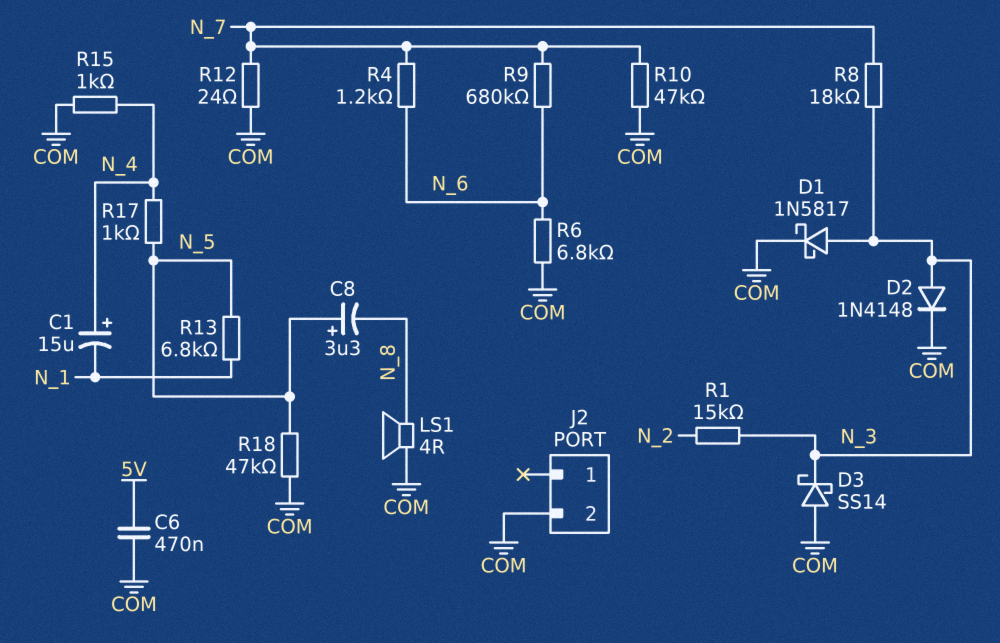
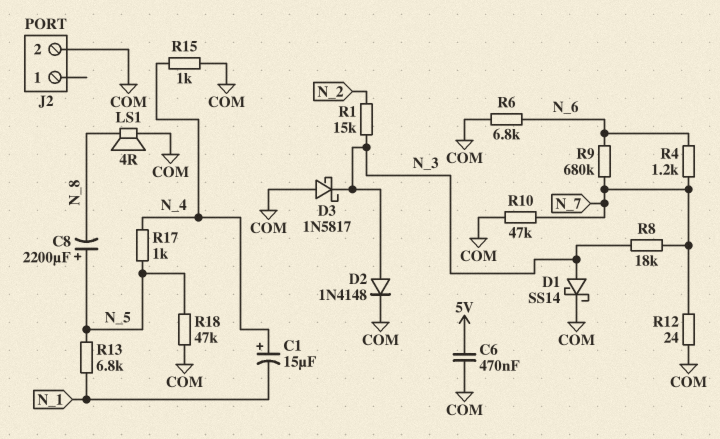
C8: 3.3uF (plus N_5, minus N_8) -> 2200uF (plus N_5, minus N_8)
D1: schottky 1N5817 (A N_3, K COM) -> schottky SS14 (A N_3, K COM)
D3: schottky SS14 (A COM, K N_3) -> schottky 1N5817 (A COM, K N_3)

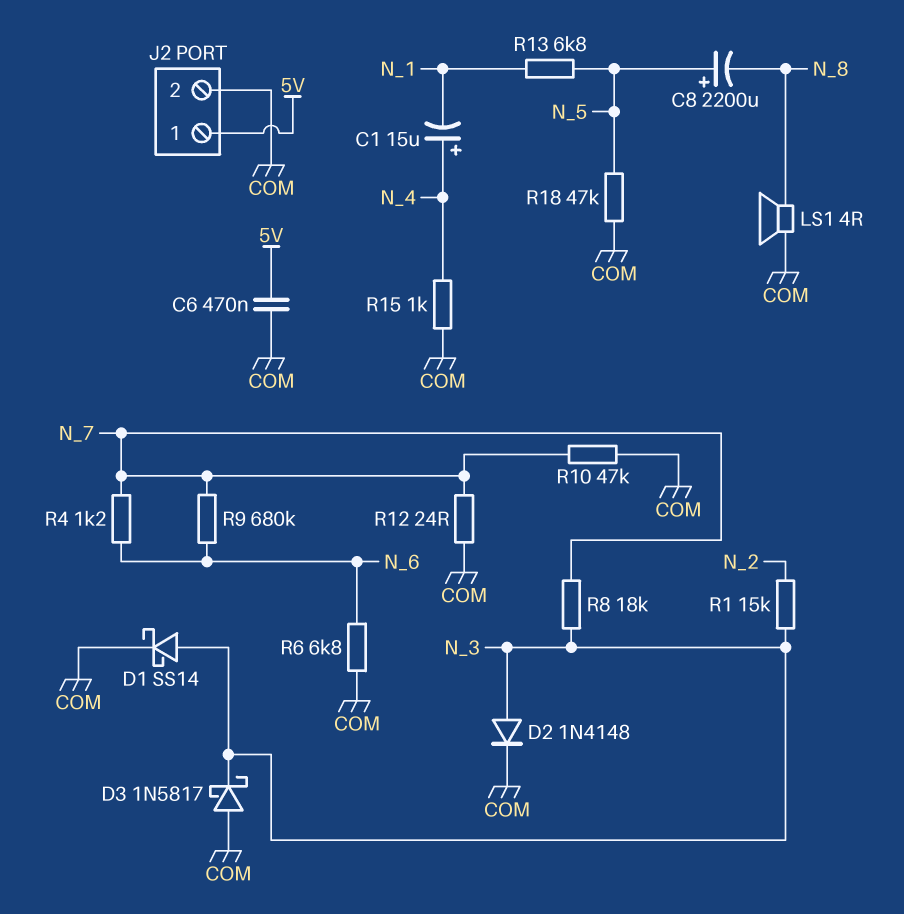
J2 pin 1: none -> 5V
R17: 1k (N_4, N_5) -> none

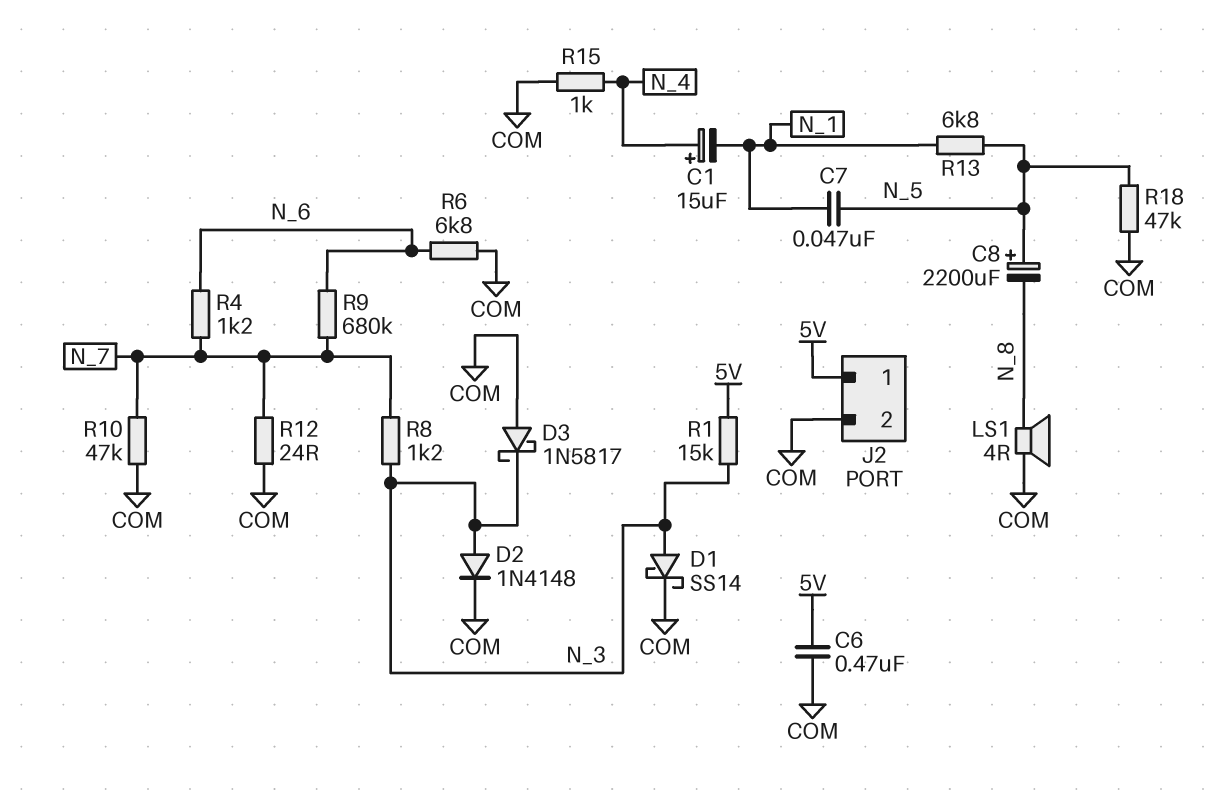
C7: none -> 47nF (N_1, N_5)
R1: 15k (N_2, N_3) -> 15k (5V, N_3)
R8: 18k (N_3, N_7) -> 1.2k (N_3, N_7)

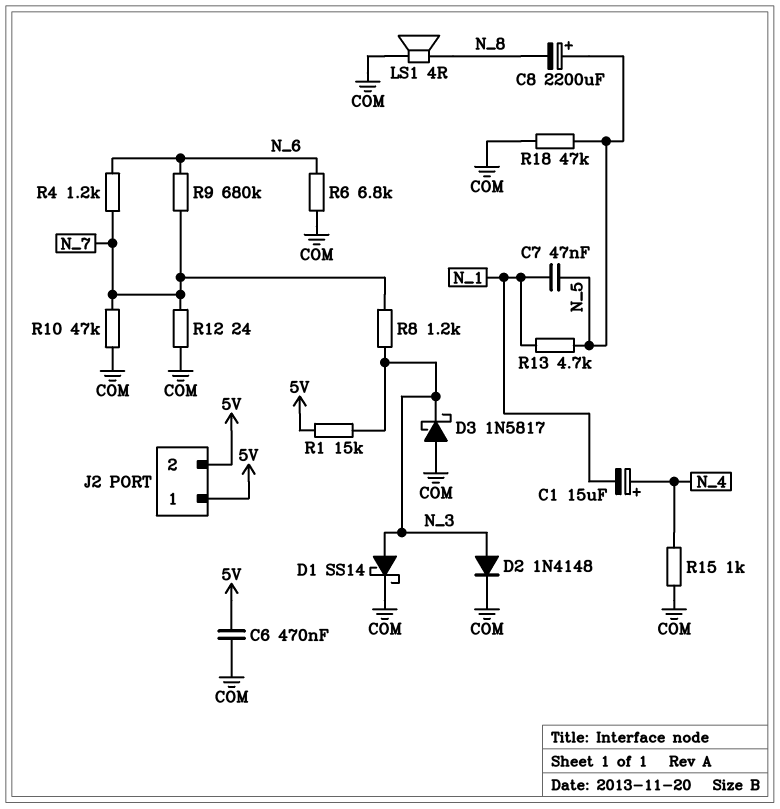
J2 pin 2: COM -> 5V
R13: 6.8k (N_1, N_5) -> 4.7k (N_1, N_5)

